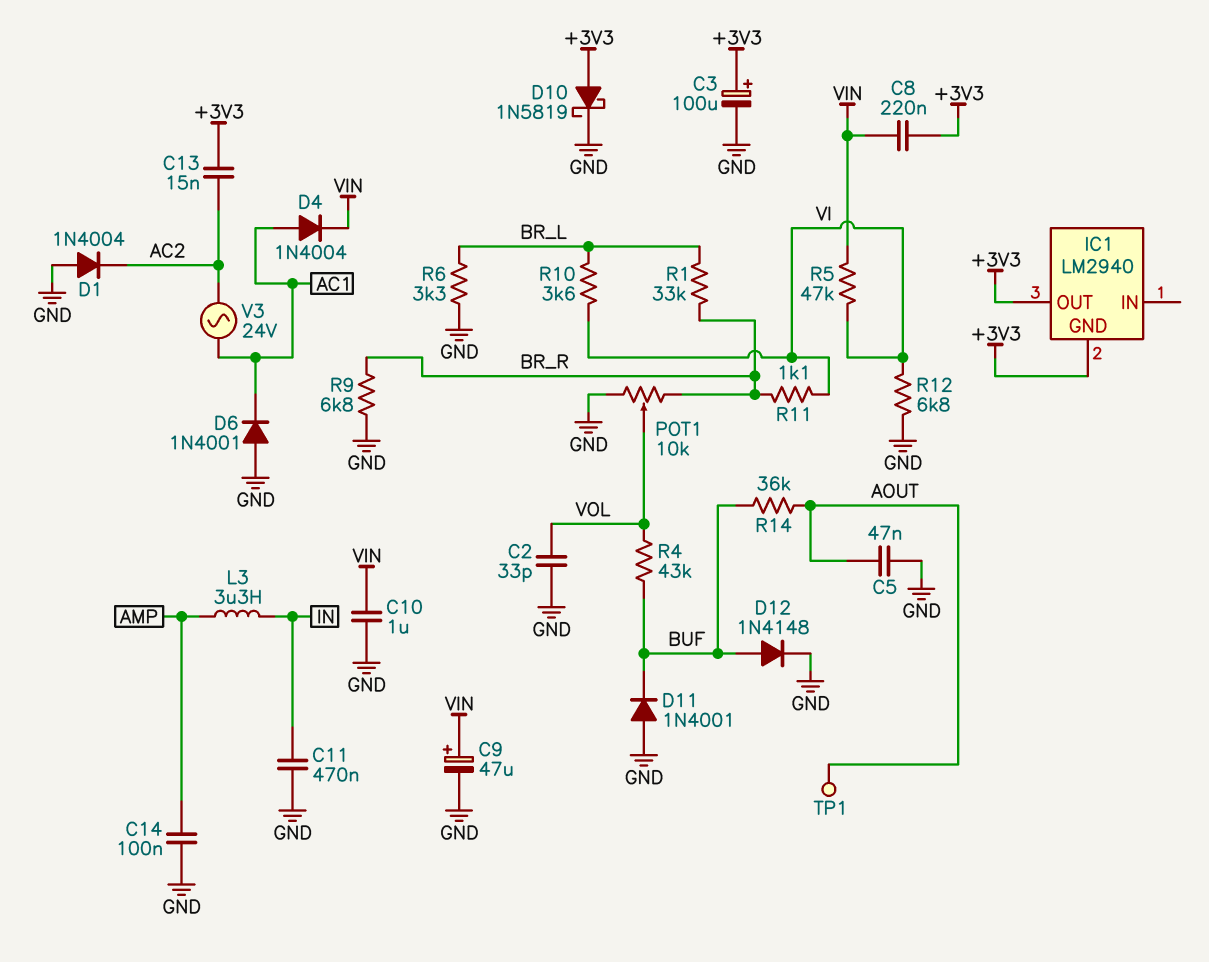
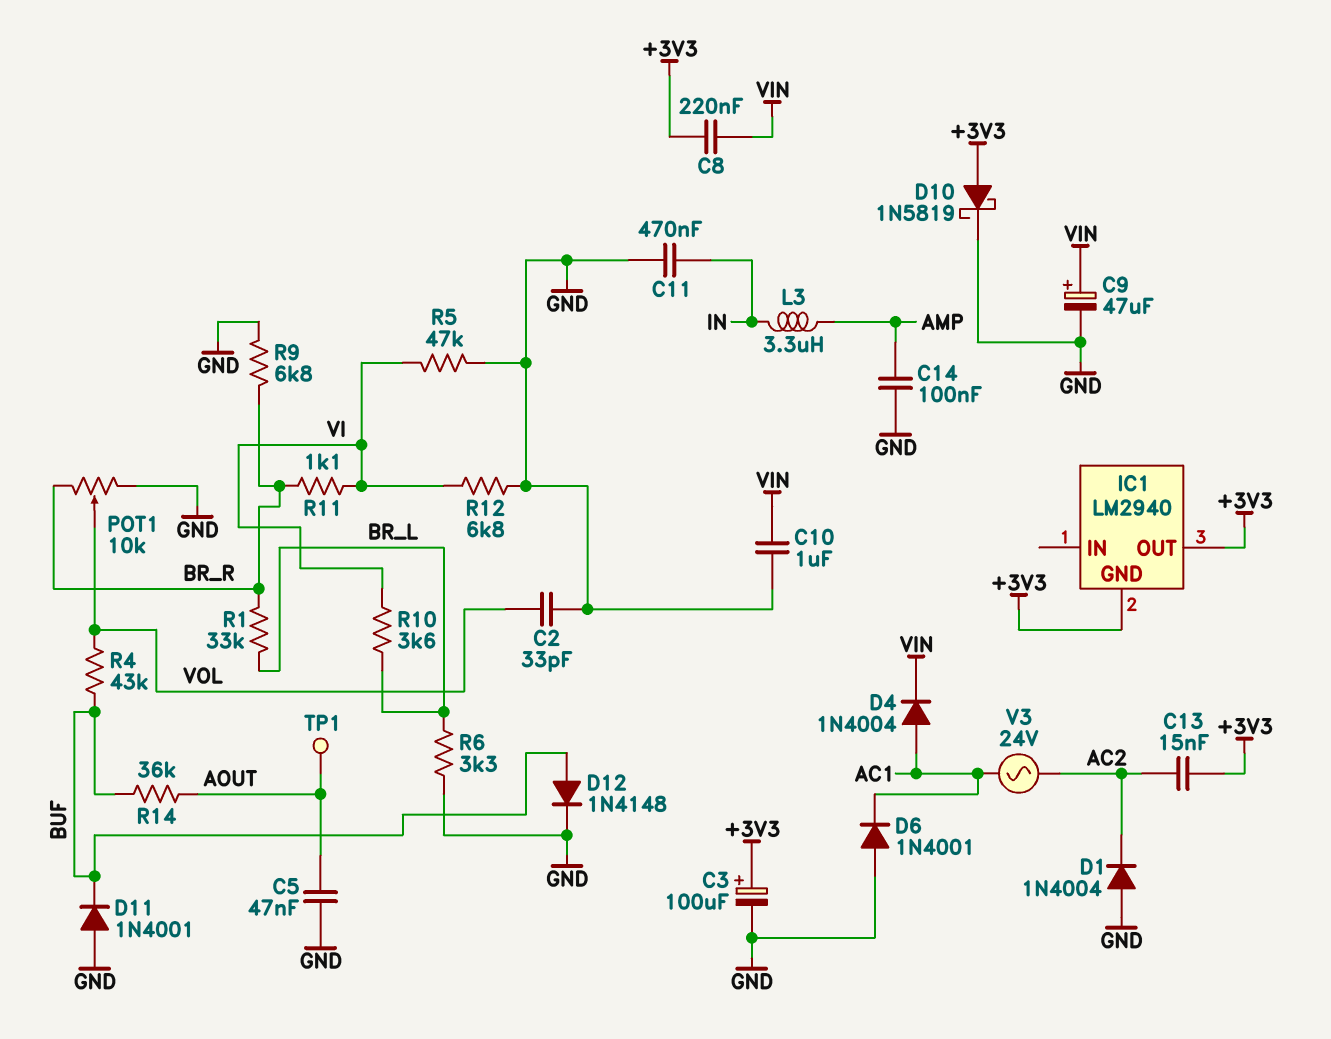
R5: 47k (VI, VIN) -> 47k (GND, VI)

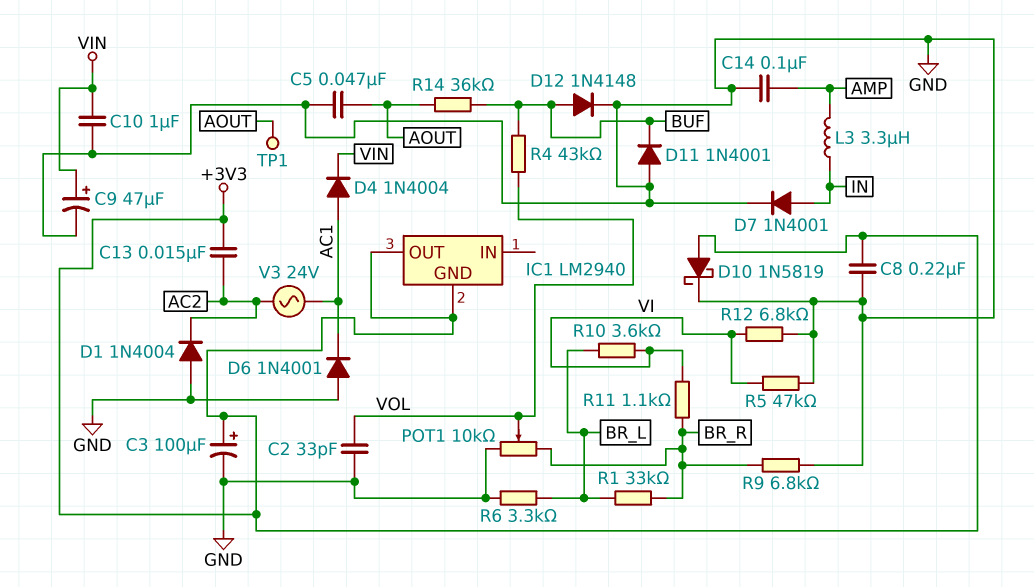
C8: 220nF (+3V3, VIN) -> 220nF (+3V3, GND)
C11: 470nF (GND, IN) -> none
D7: none -> diode 1N4001 (A IN, K GND)

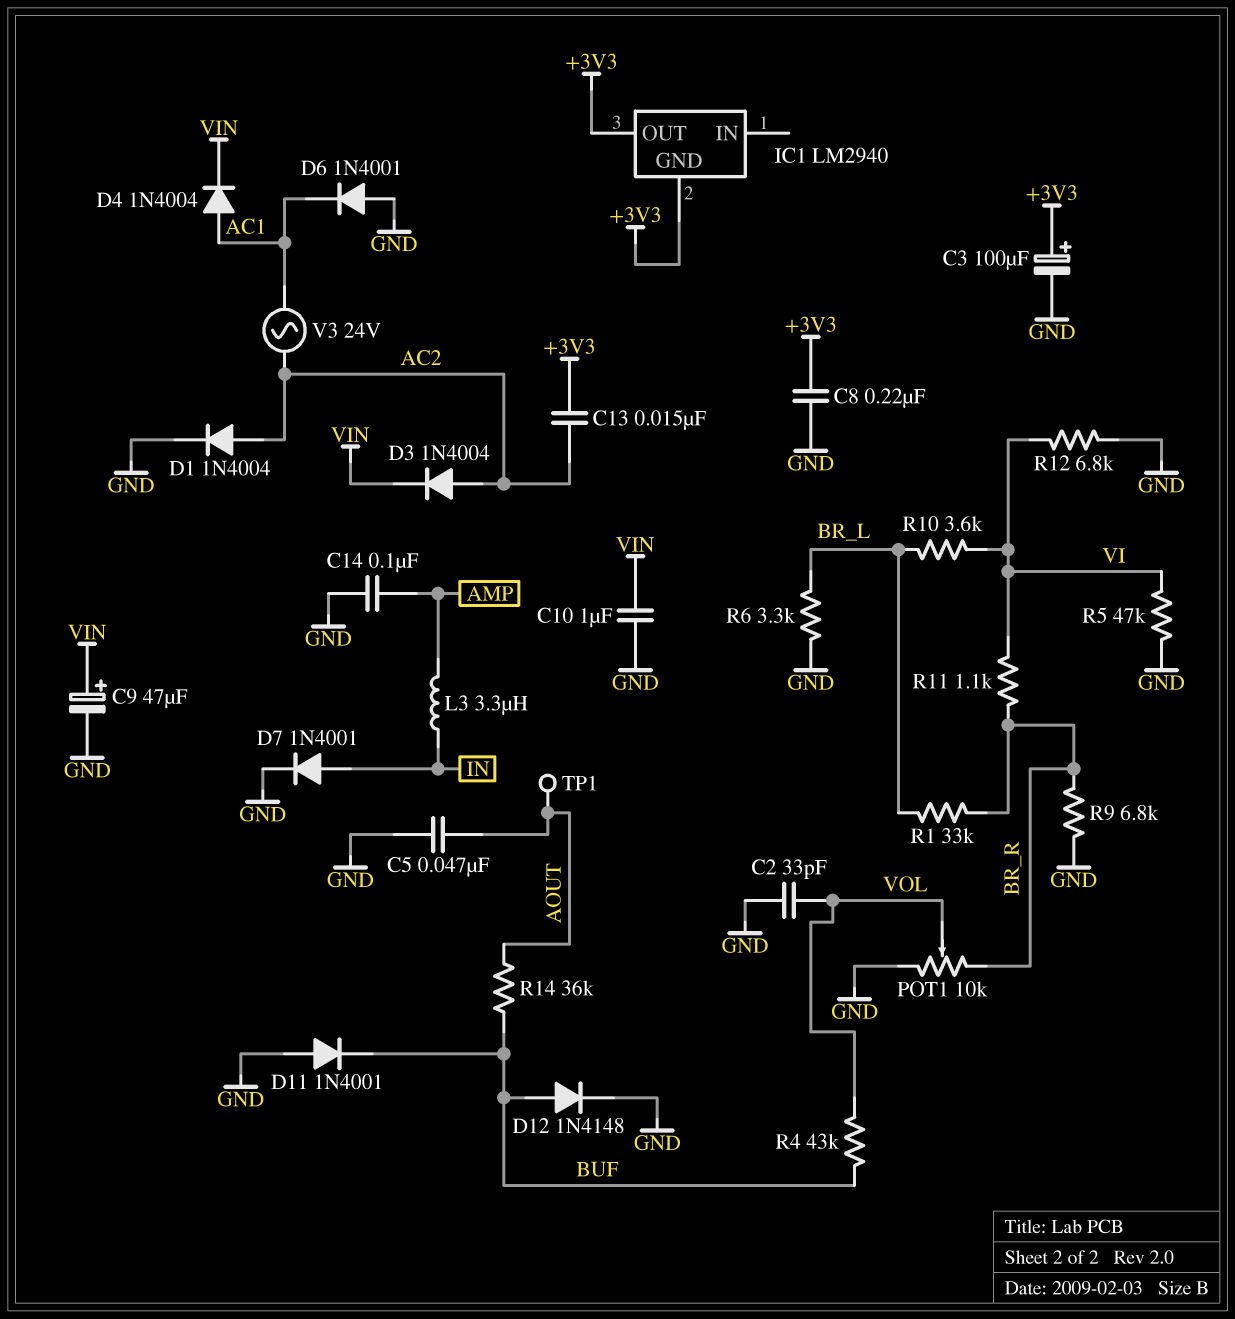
D1: diode 1N4004 (A GND, K AC2) -> diode 1N4004 (A AC2, K GND)
D3: none -> diode 1N4004 (A AC2, K VIN)
D10: schottky 1N5819 (A +3V3, K GND) -> none

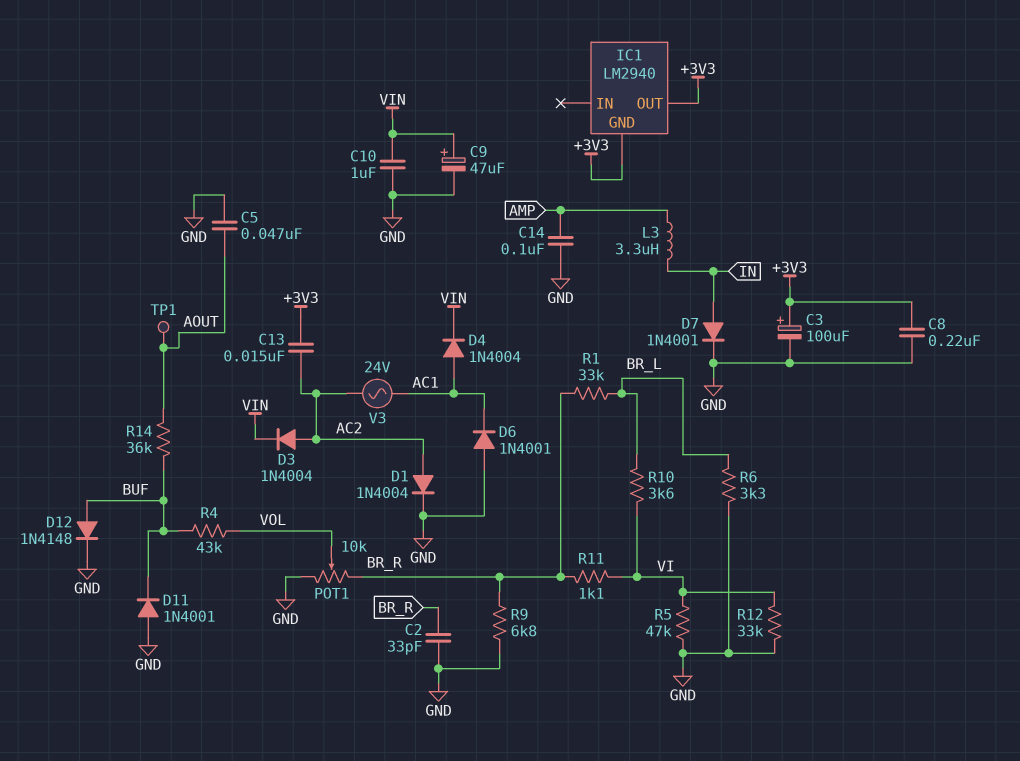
C2: 33pF (GND, VOL) -> 33pF (BR_R, GND)
R12: 6.8k (GND, VI) -> 33k (GND, VI)

